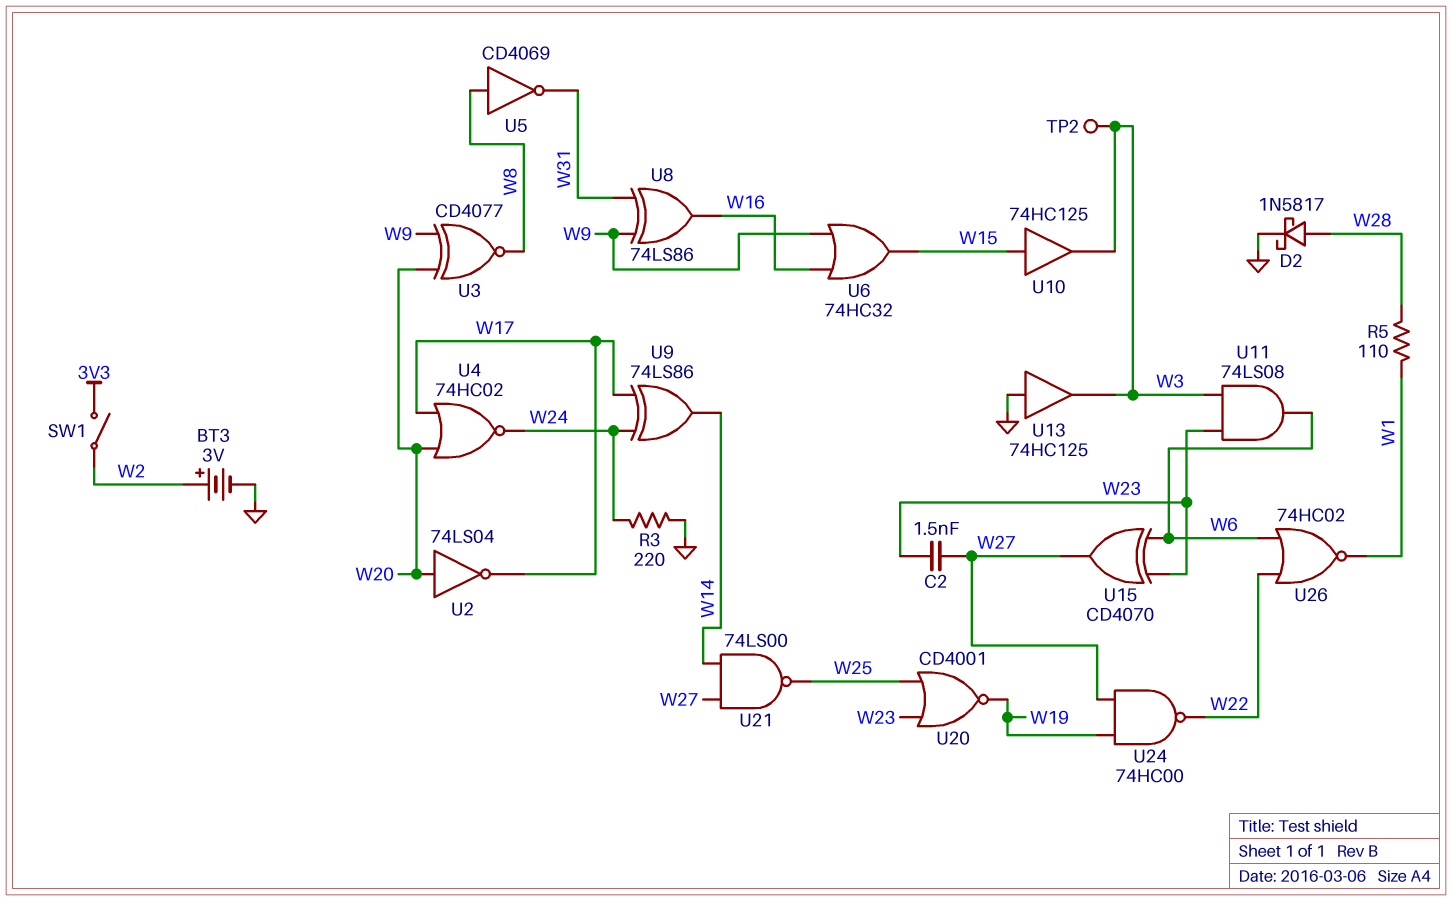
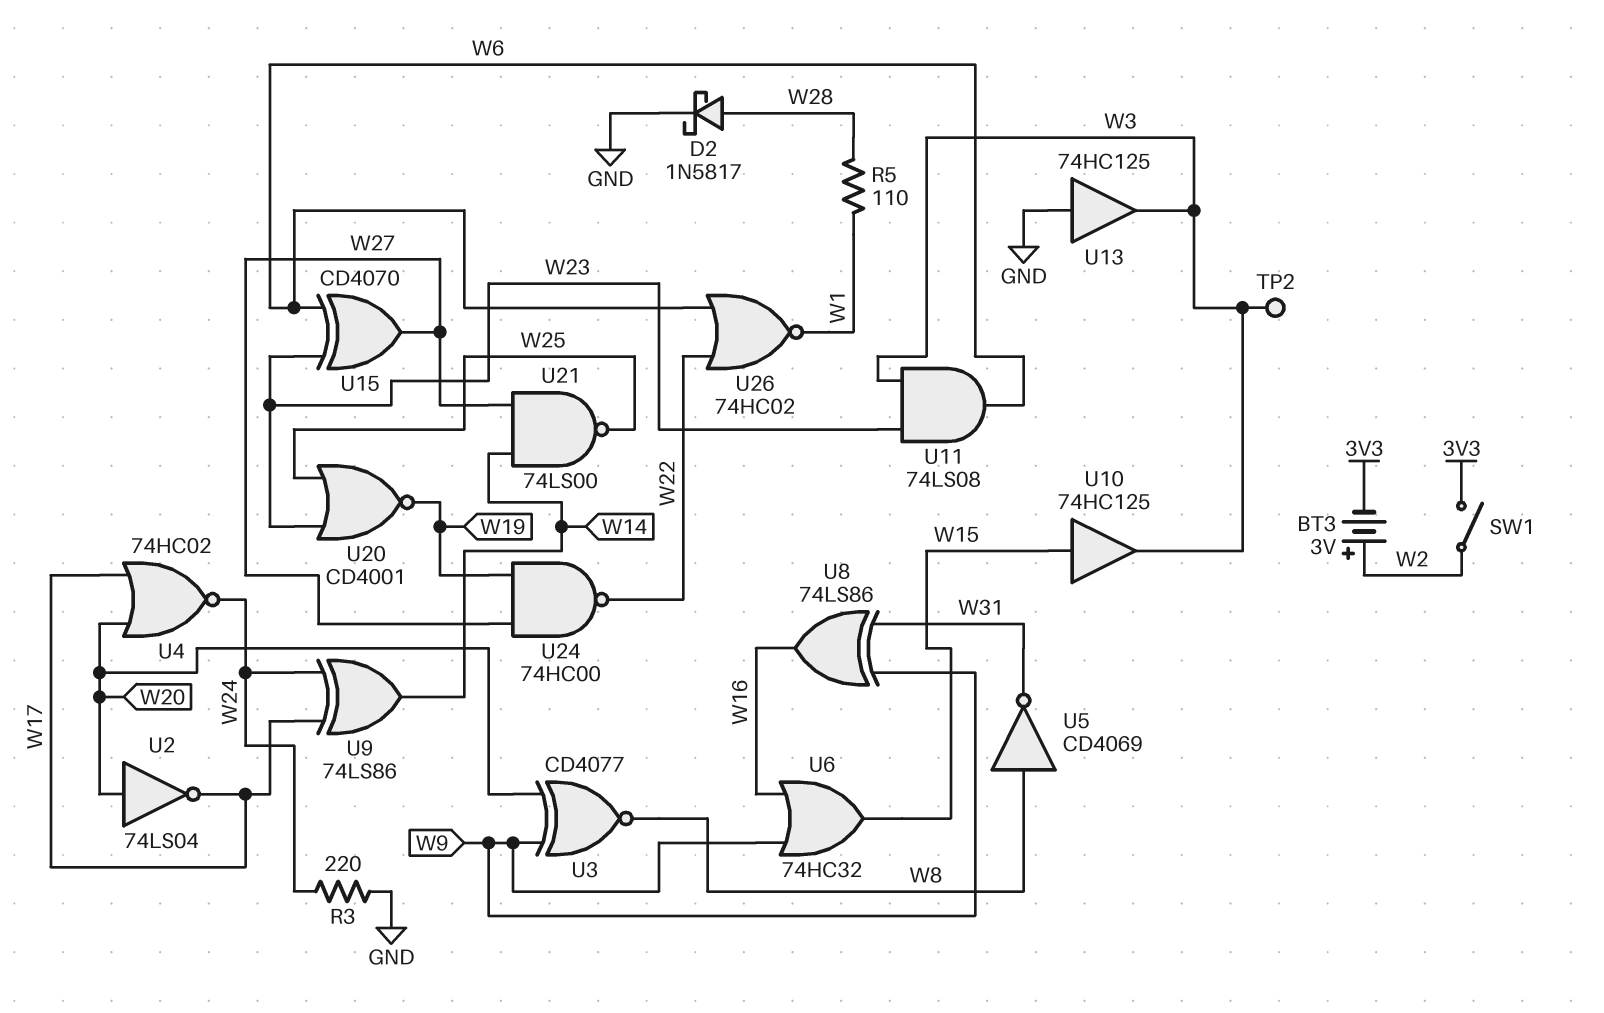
BT3: 3V (plus W2, minus GND) -> 3V (plus W2, minus 3V3)
C2: 1.5nF (W23, W27) -> none

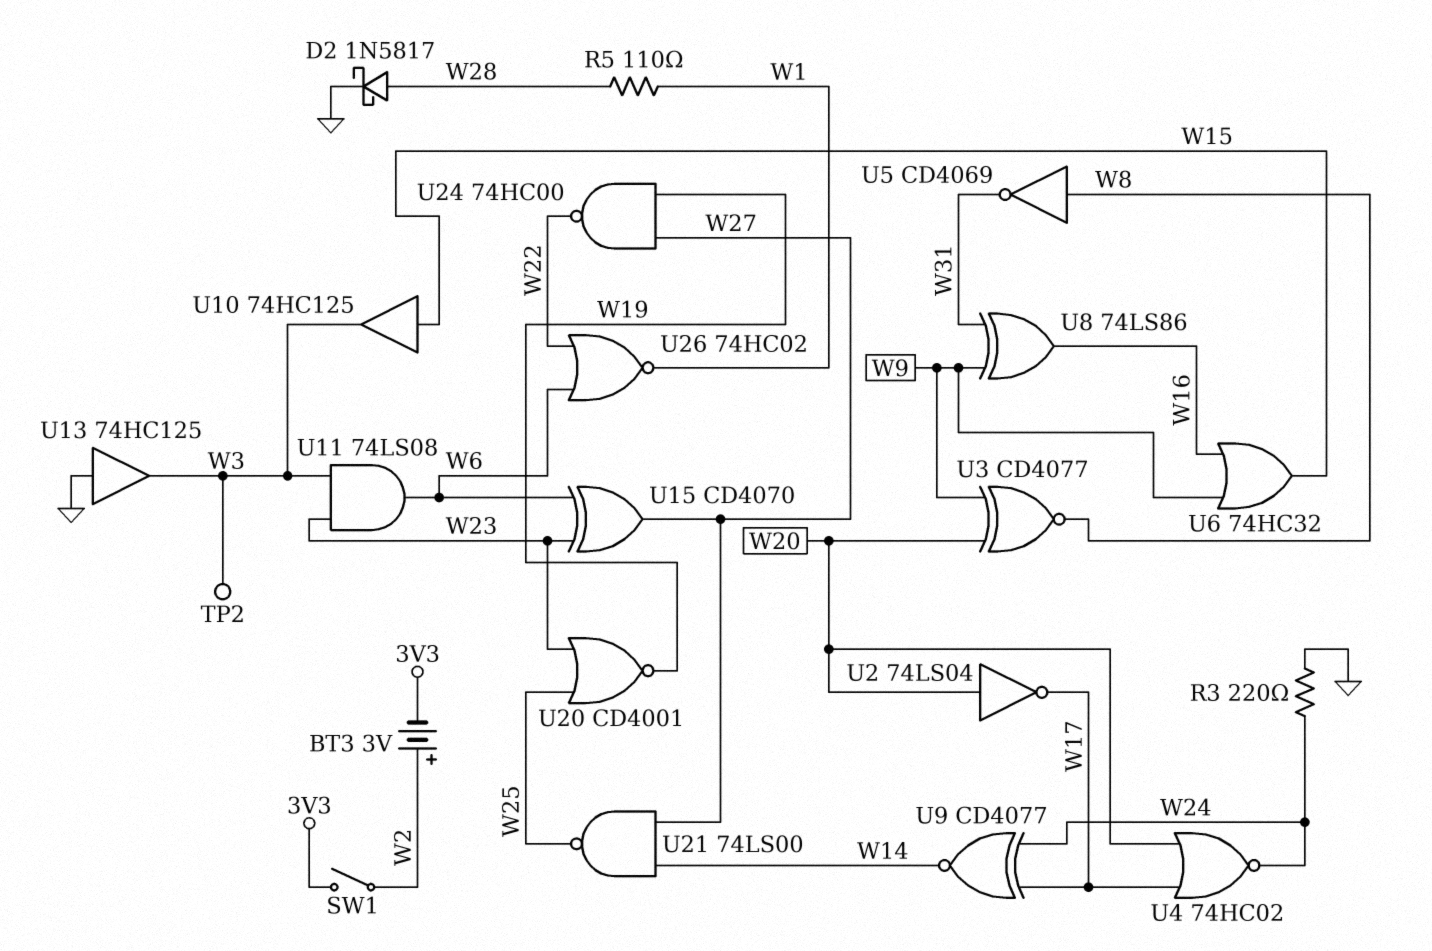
U9: XOR 74LS86 (in W17, in W24, out W14) -> XNOR CD4077 (in W17, in W24, out W14)

